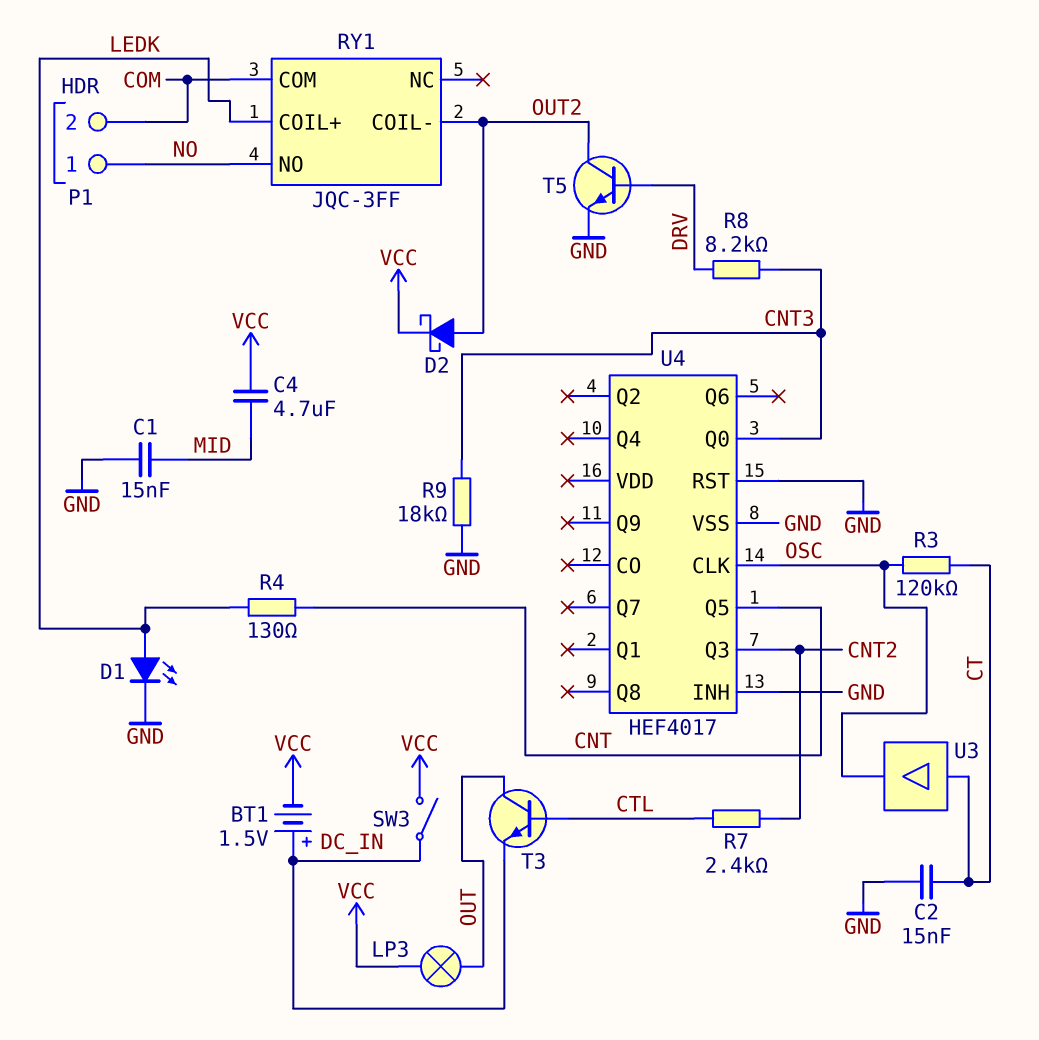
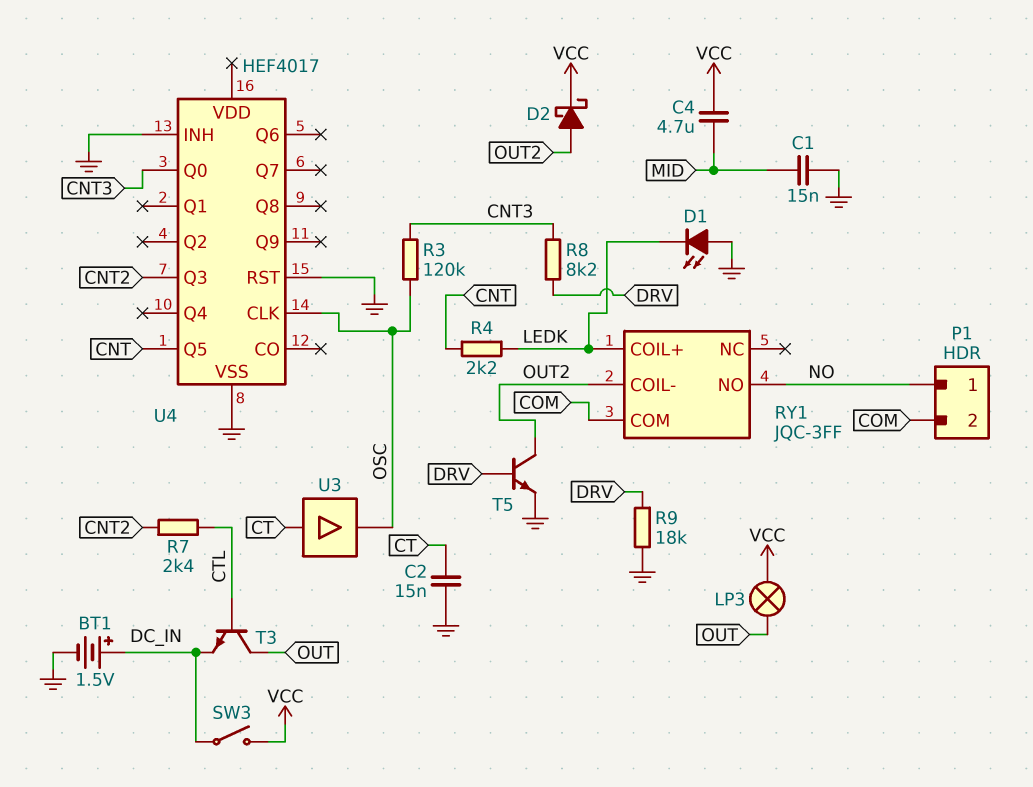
BT1: 1.5V (plus DC_IN, minus VCC) -> 1.5V (plus DC_IN, minus GND)
D1: LED (A LEDK, K GND) -> LED (A GND, K LEDK)
R3: 120k (CT, OSC) -> 120k (CNT3, OSC)
R4: 130 (CNT, LEDK) -> 2.2k (CNT, LEDK)
R9: 18k (CNT3, GND) -> 18k (DRV, GND)

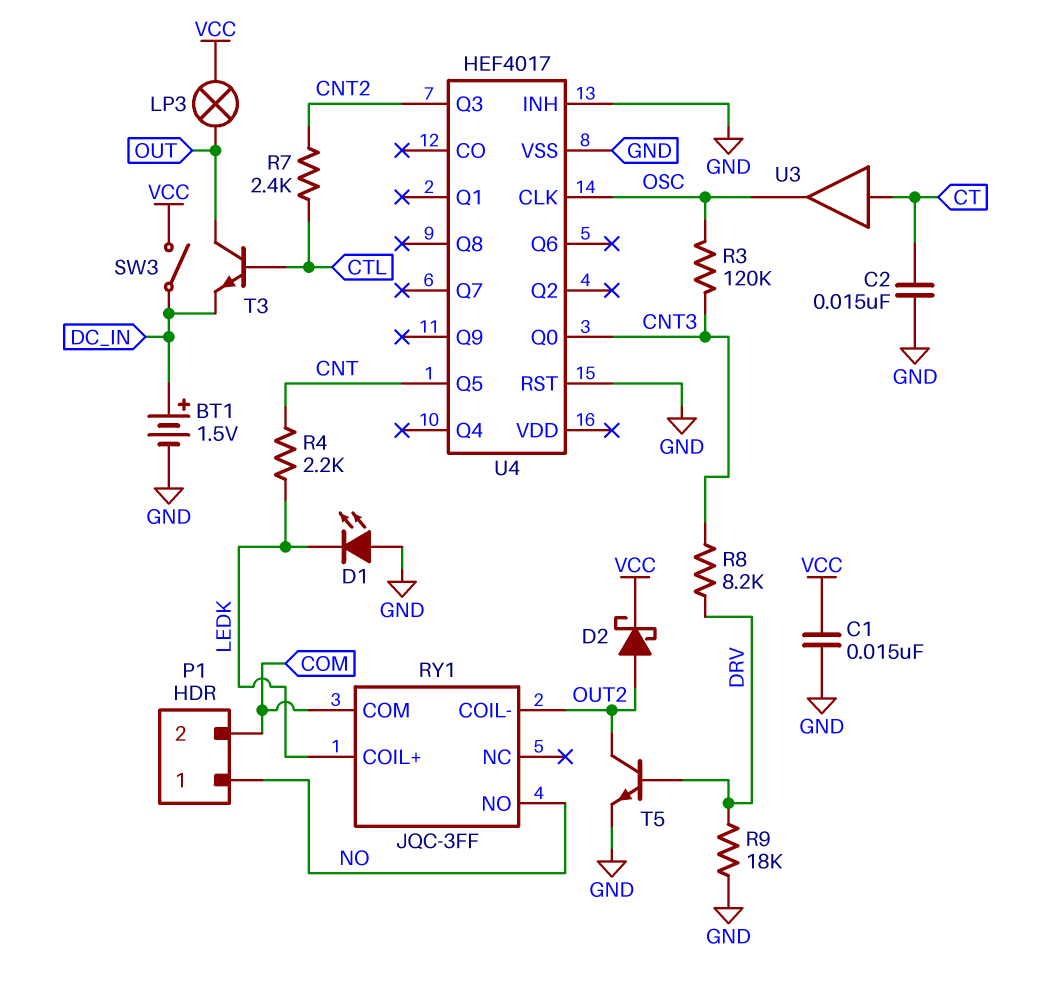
C1: 15nF (GND, MID) -> 15nF (GND, VCC)
C4: 4.7uF (MID, VCC) -> none

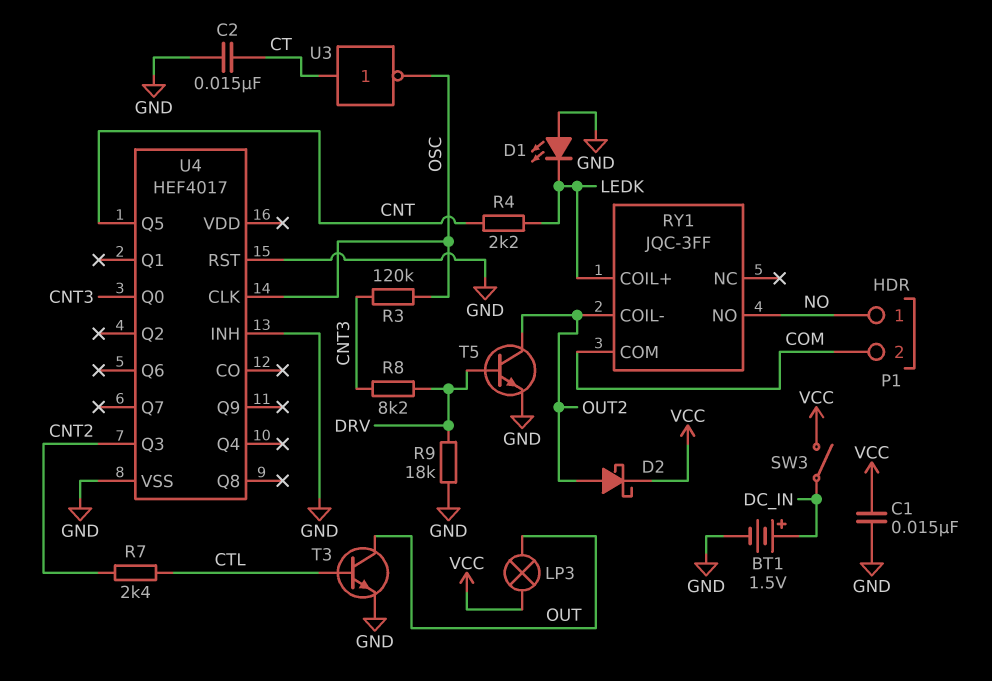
T3: NPN (B CTL, C OUT, E DC_IN) -> NPN (B CTL, C OUT, E GND)
U3: buffer (in CT, out OSC) -> NOT (in CT, out OSC)

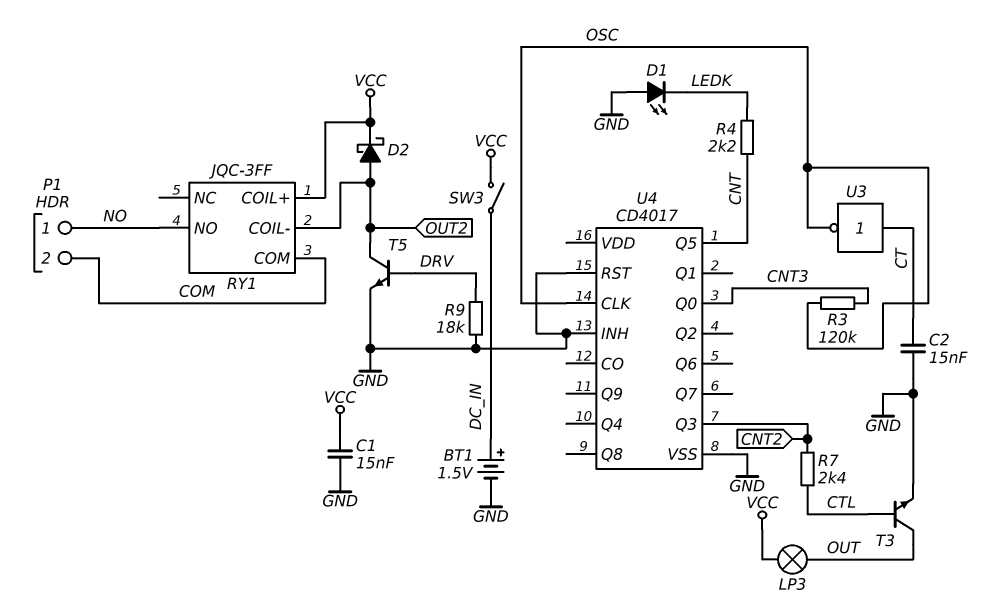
R8: 8.2k (CNT3, DRV) -> none
RY1 pin COIL+: LEDK -> VCC
U4: HEF4017 -> CD4017

